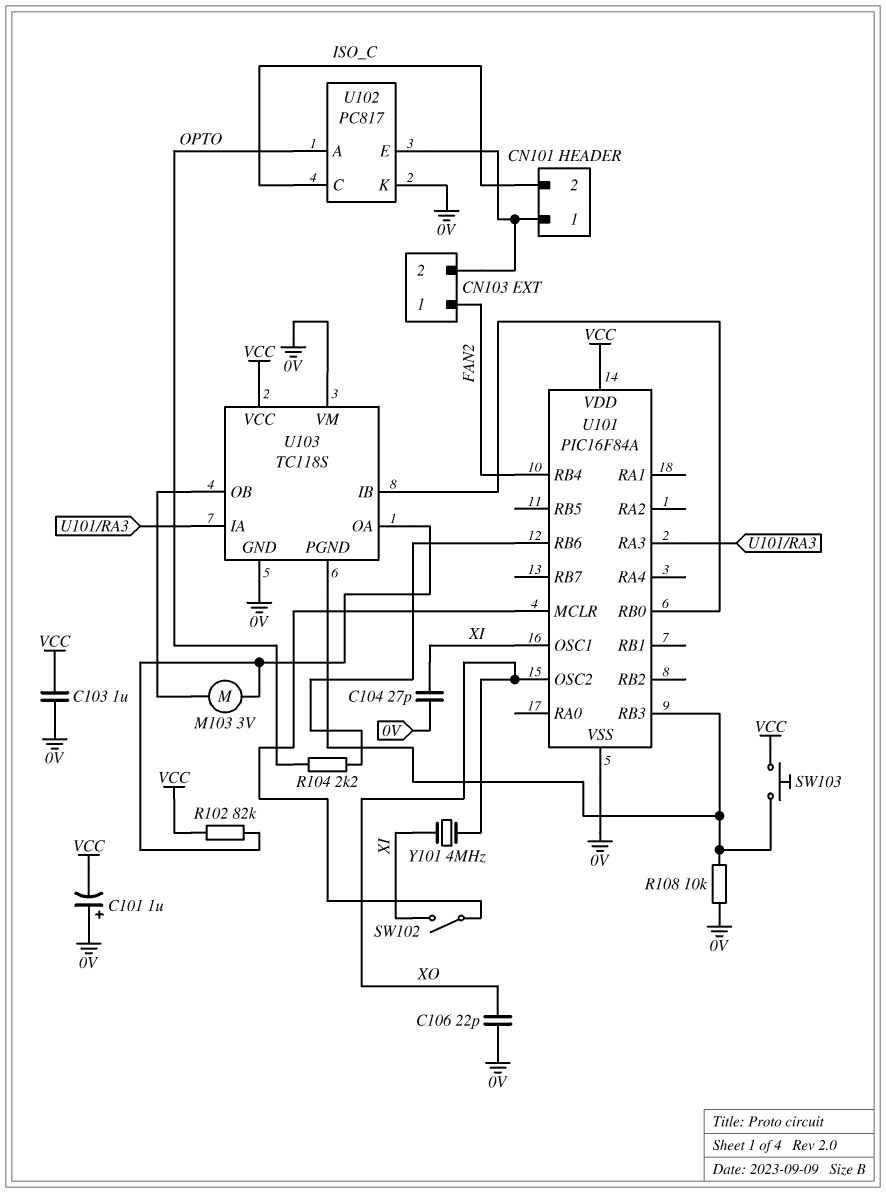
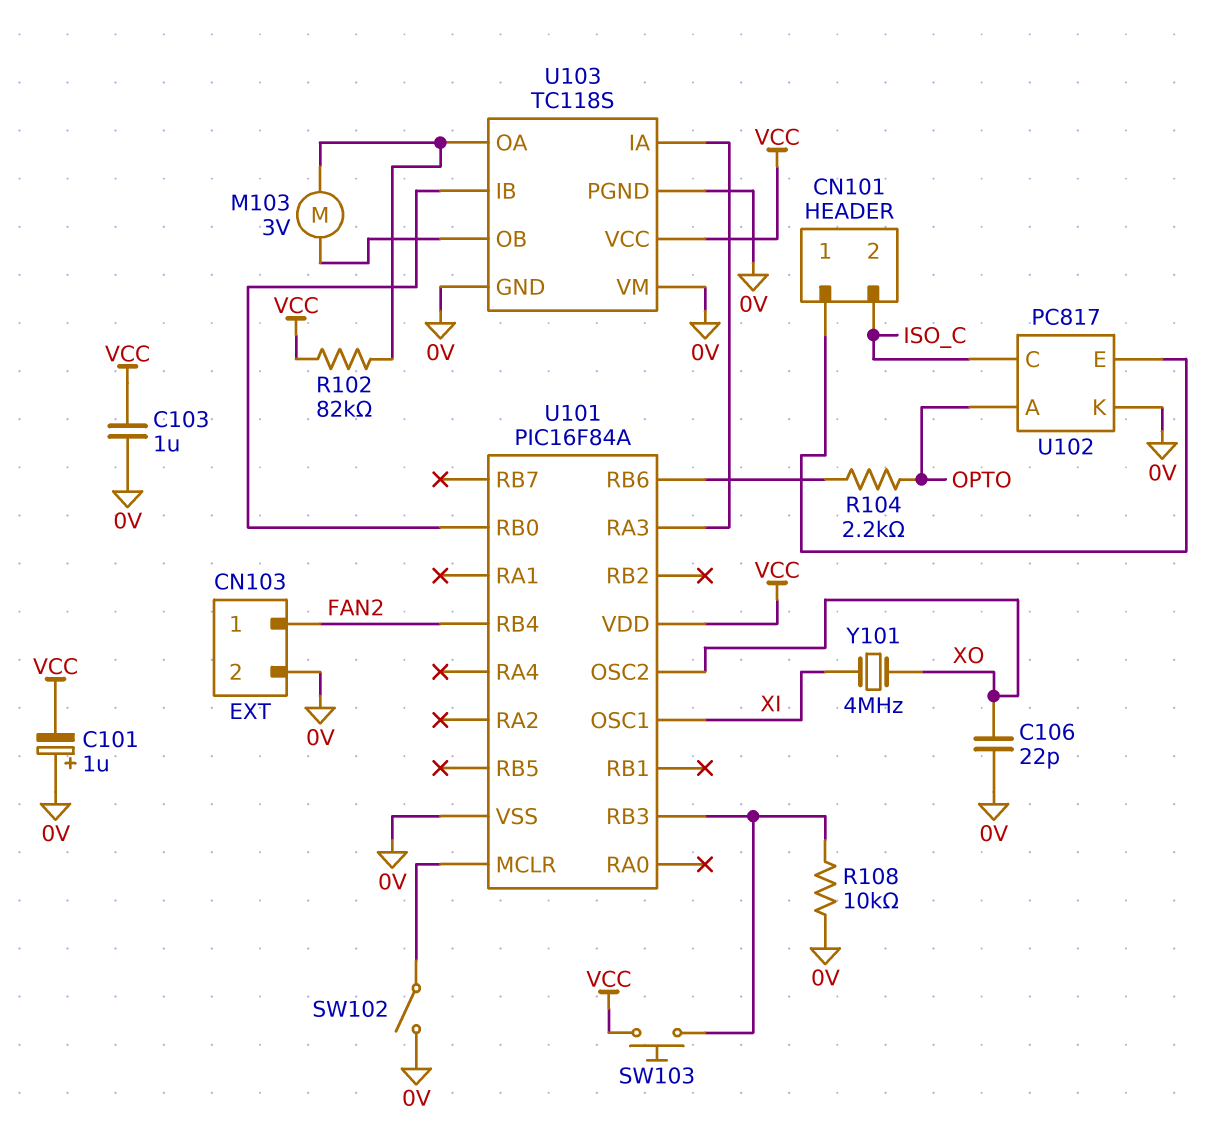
C104: 27pF (0V, XI) -> none
CN103 pin 2: CN101/1 -> 0V
SW102: switch (U101/MCLR, XI) -> switch (0V, U101/MCLR)
U103 pin PGND: U101/RB3 -> 0V

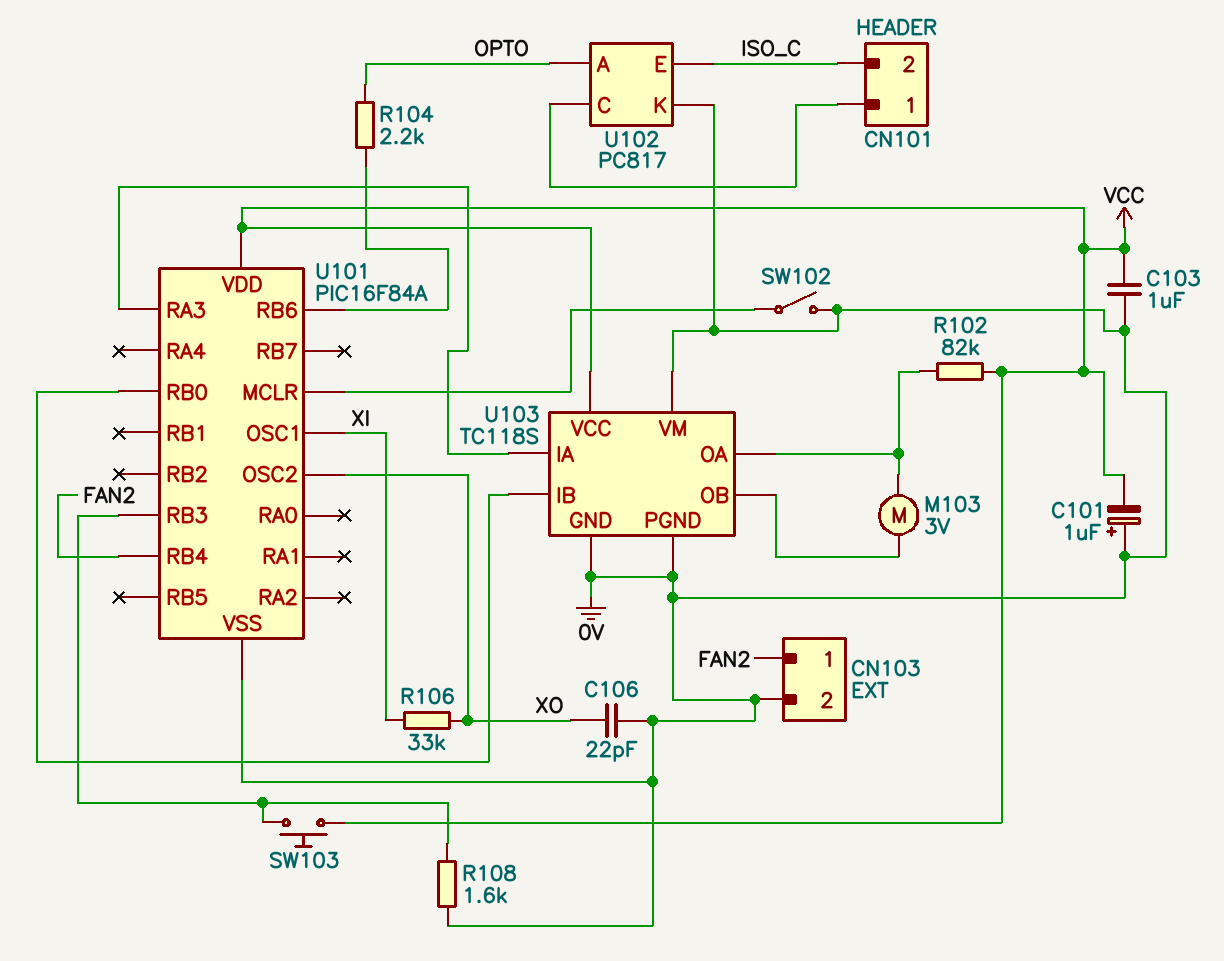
R106: none -> 33k (XI, XO)
R108: 10k (0V, U101/RB3) -> 1.6k (0V, U101/RB3)
U102 pin C: ISO_C -> CN101/1
U102 pin E: CN101/1 -> ISO_C
Y101: 4MHz (XI, XO) -> none

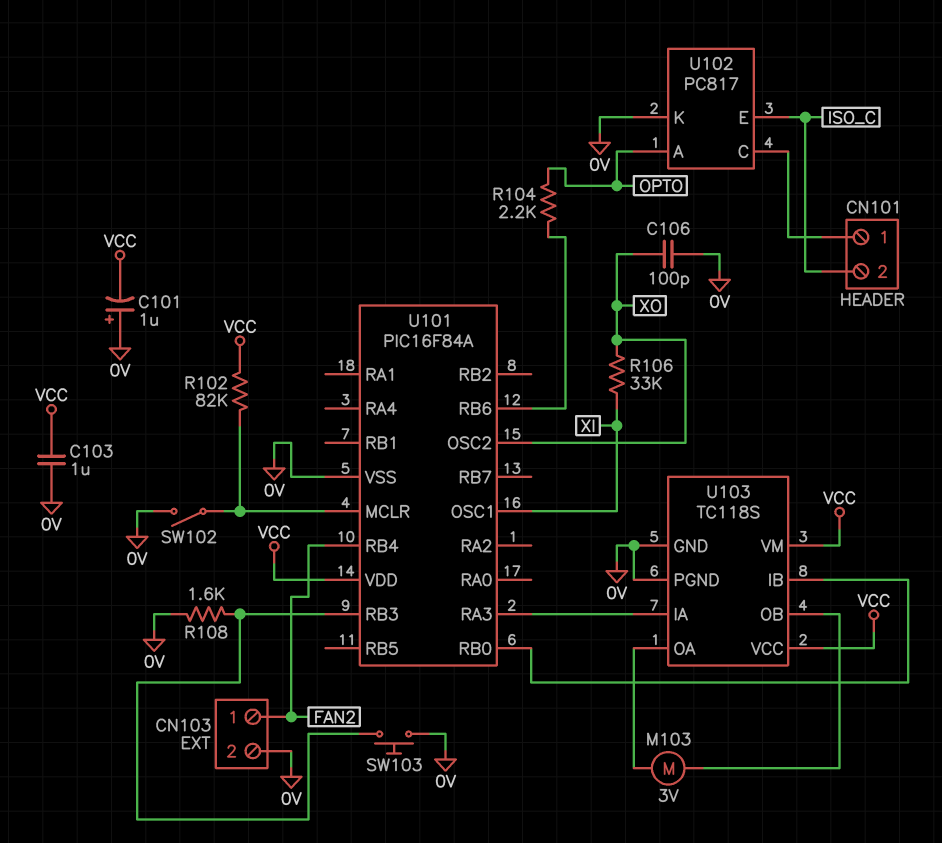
C106: 22pF (0V, XO) -> 100pF (0V, XO)
R102: 82k (U103/OA, VCC) -> 82k (U101/MCLR, VCC)
SW103: button (U101/RB3, VCC) -> button (0V, U101/RB3)
U103 pin VM: 0V -> VCC

